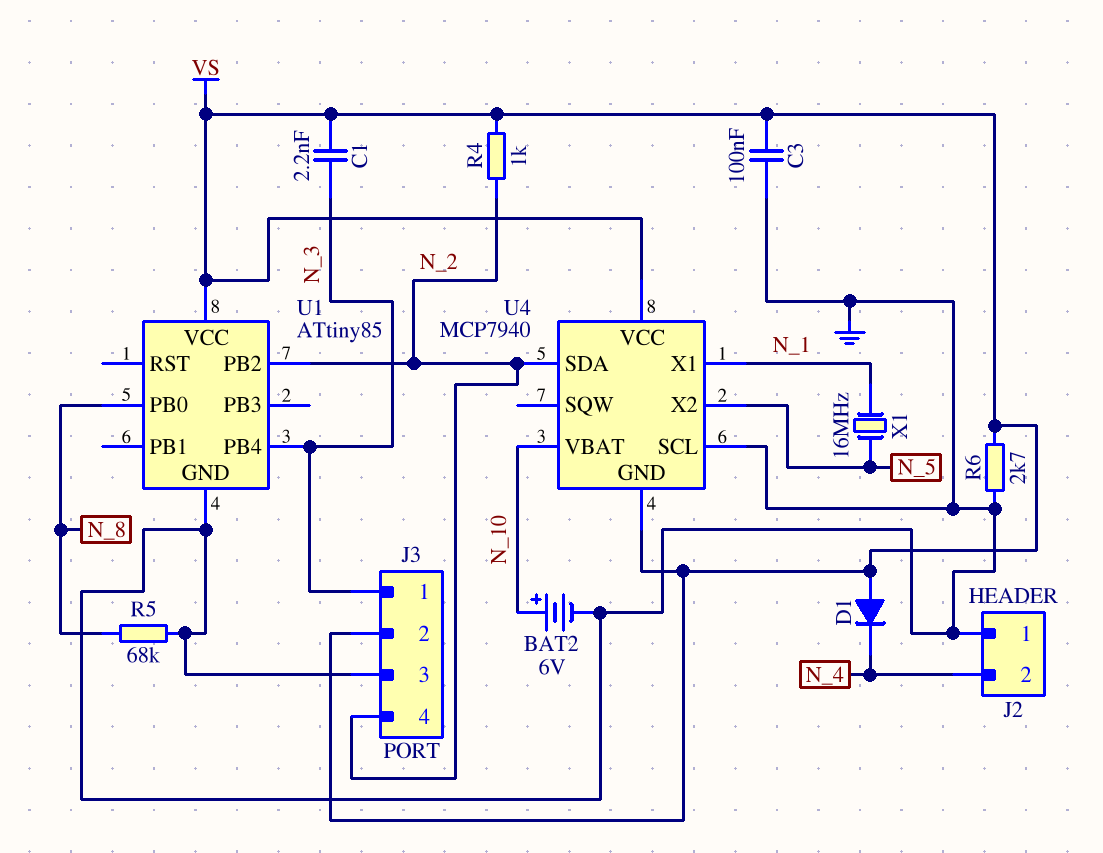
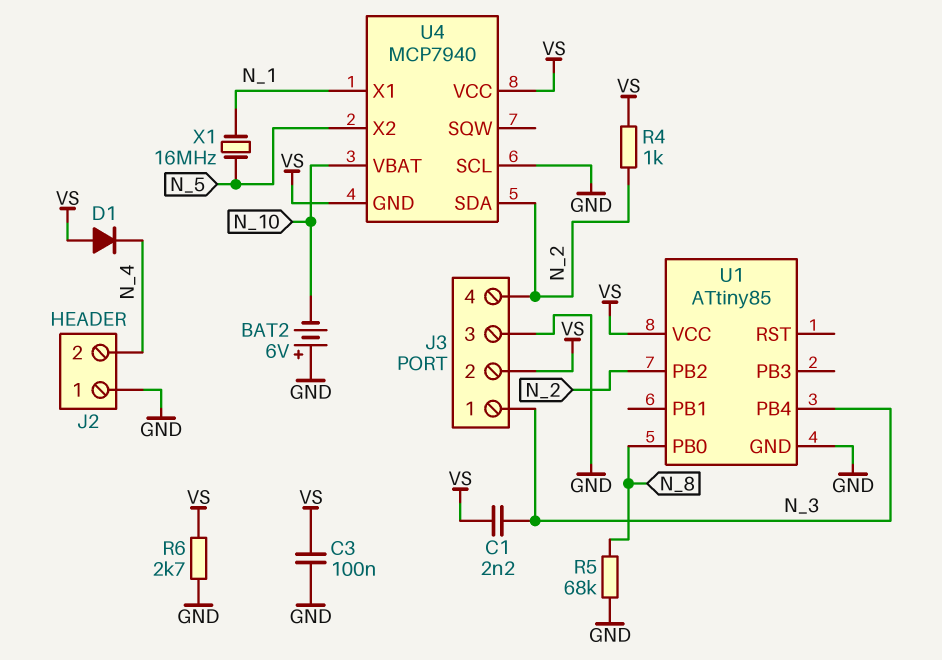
BAT2: 6V (plus N_10, minus GND) -> 6V (plus GND, minus N_10)

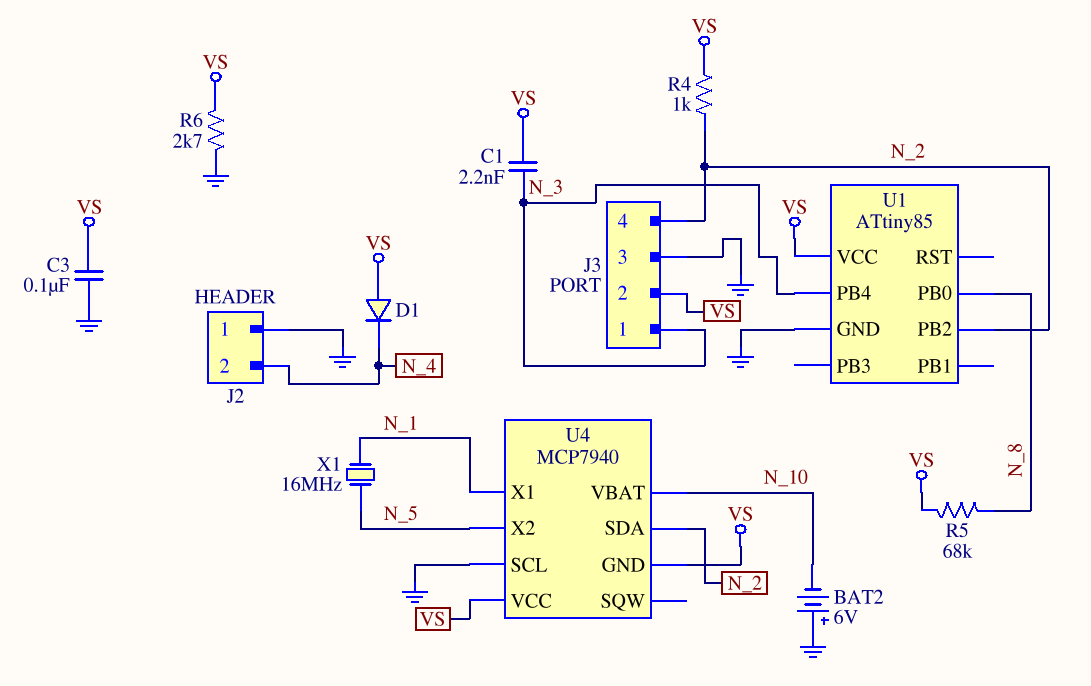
R5: 68k (GND, N_8) -> 68k (N_8, VS)

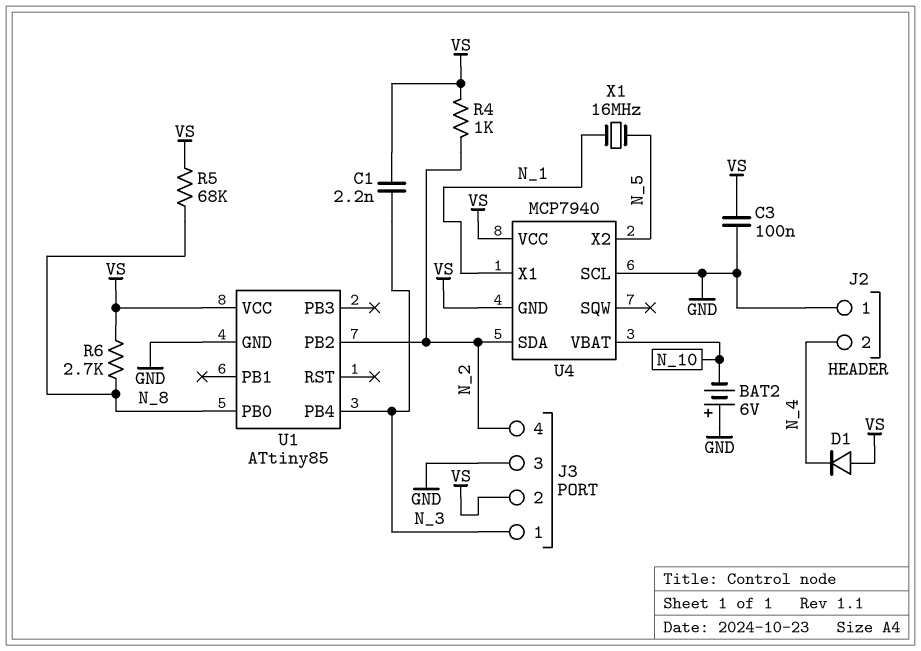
R6: 2.7k (GND, VS) -> 2.7k (N_8, VS)

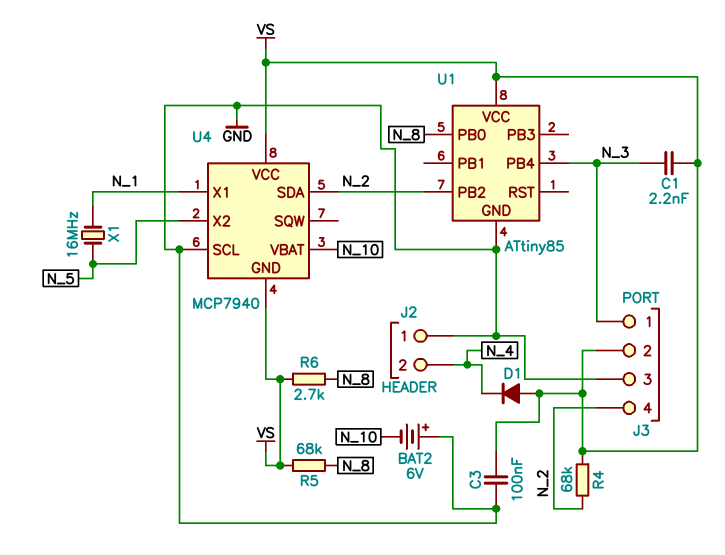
R4: 1k (N_2, VS) -> 68k (N_2, VS)

